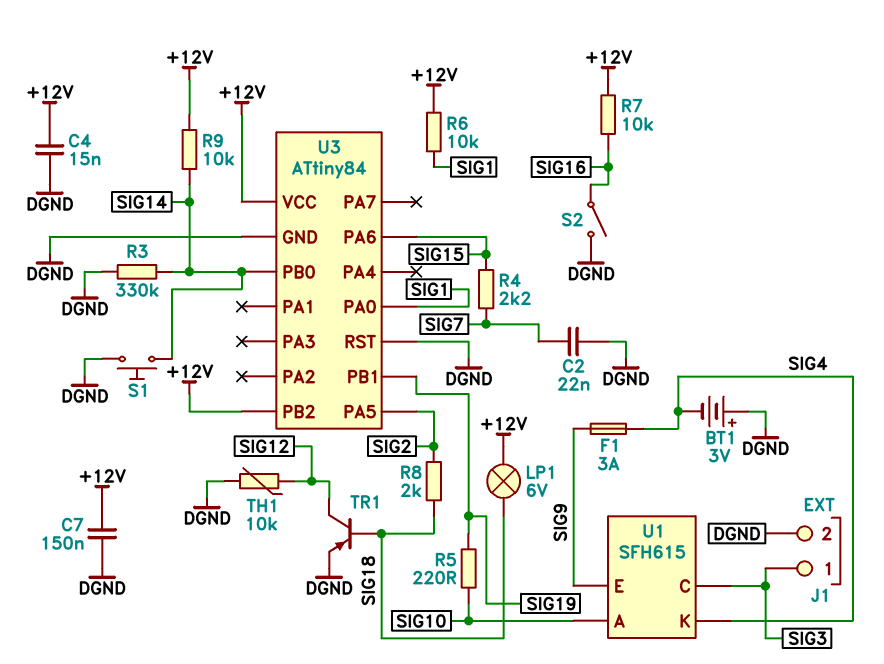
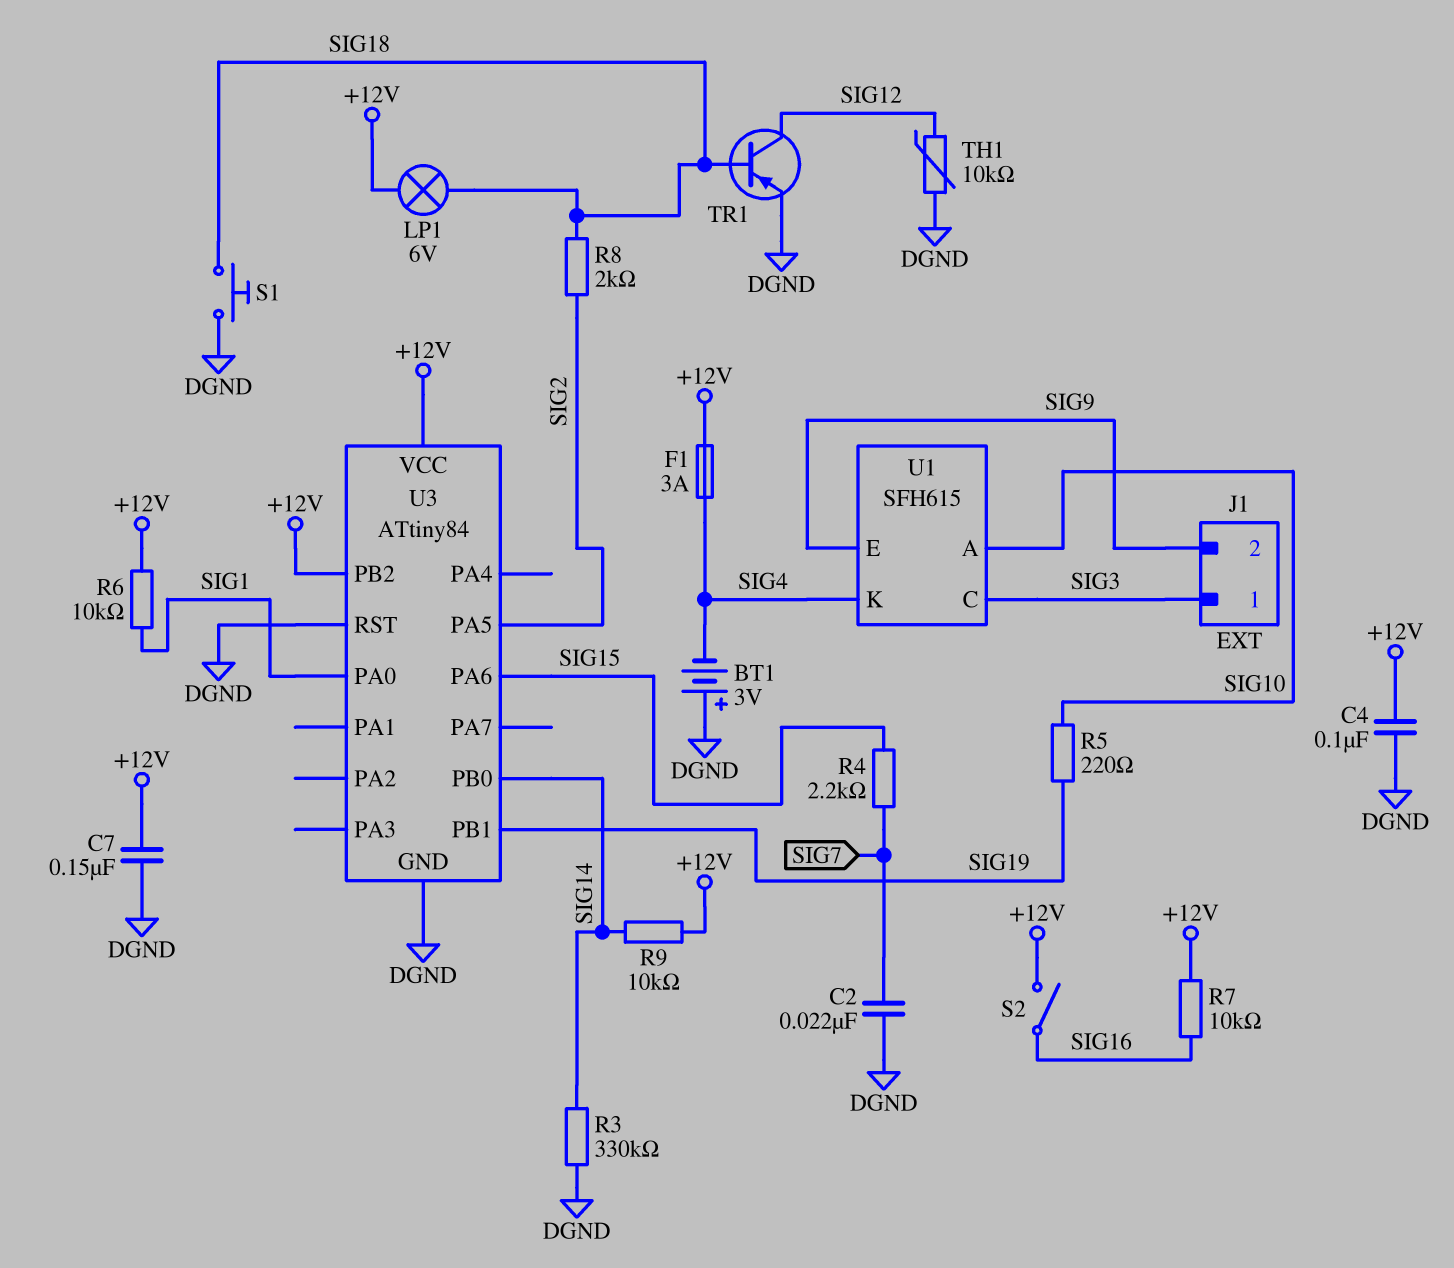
C4: 15nF (+12V, DGND) -> 100nF (+12V, DGND)
F1: 3A (SIG4, SIG9) -> 3A (+12V, SIG4)
J1 pin 2: DGND -> SIG9
S1: button (DGND, SIG14) -> button (DGND, SIG18)
S2: switch (DGND, SIG16) -> switch (+12V, SIG16)

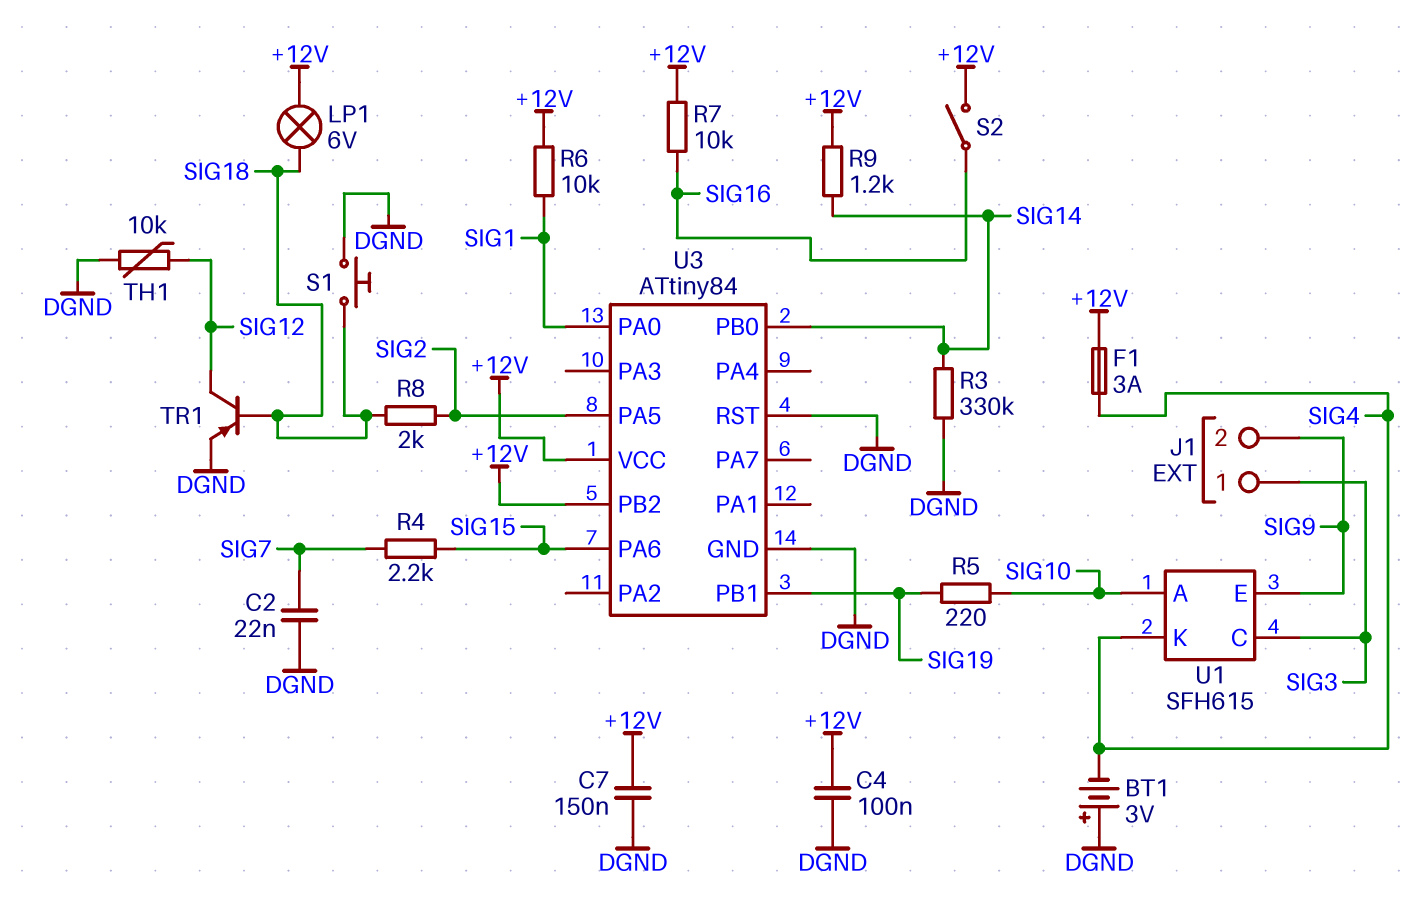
R9: 10k (+12V, SIG14) -> 1.2k (+12V, SIG14)

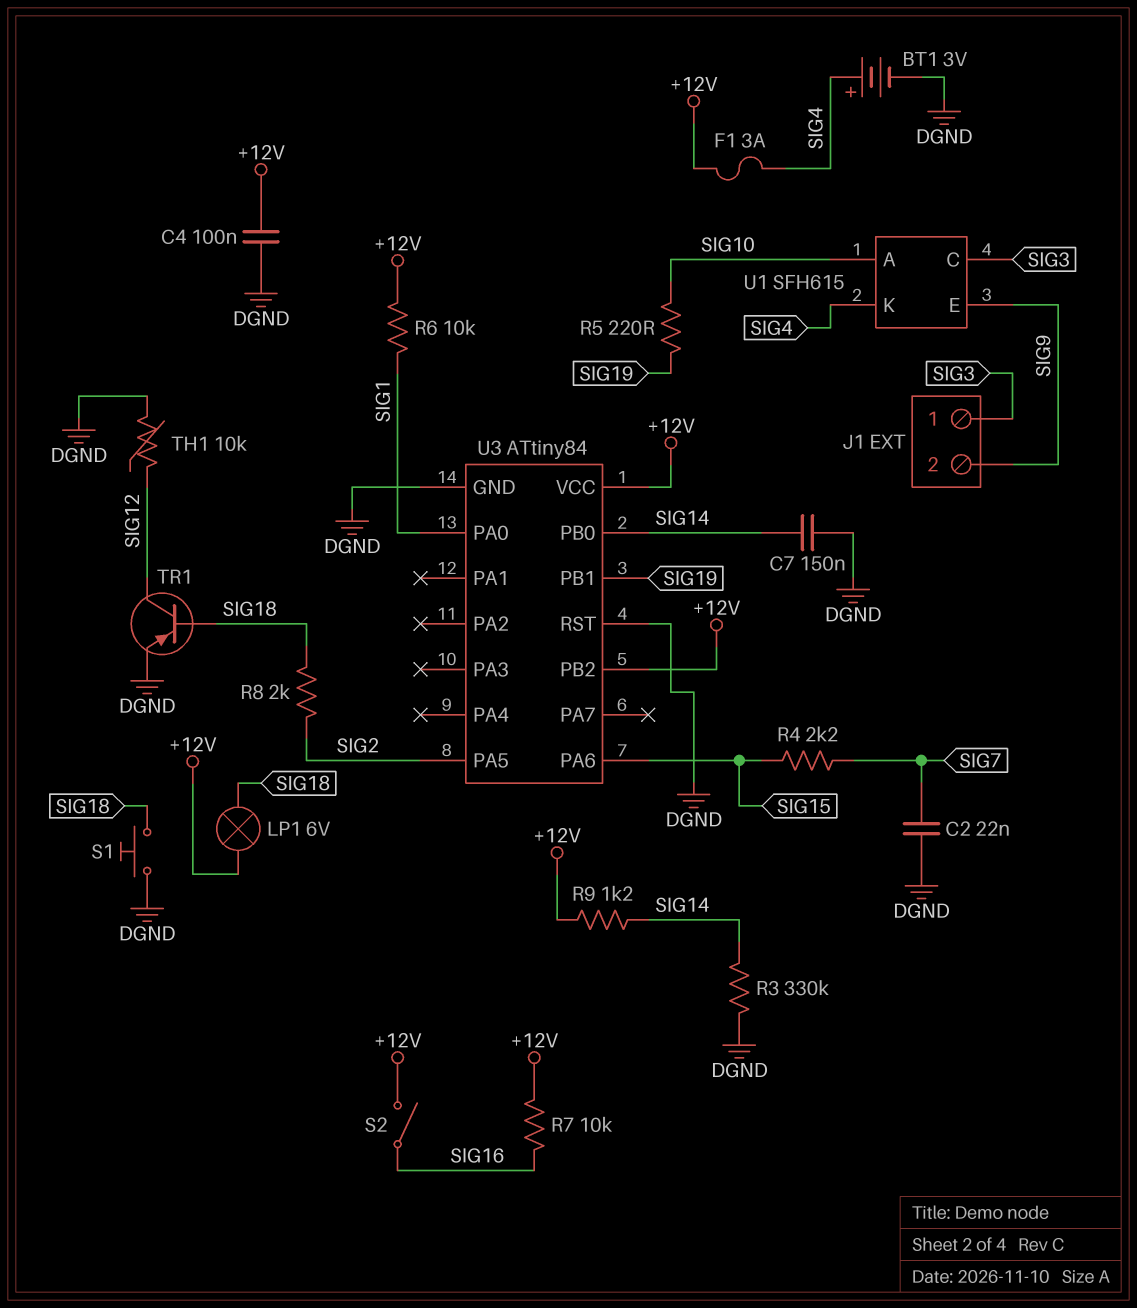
BT1: 3V (plus DGND, minus SIG4) -> 3V (plus SIG4, minus DGND)
C7: 150nF (+12V, DGND) -> 150nF (DGND, SIG14)

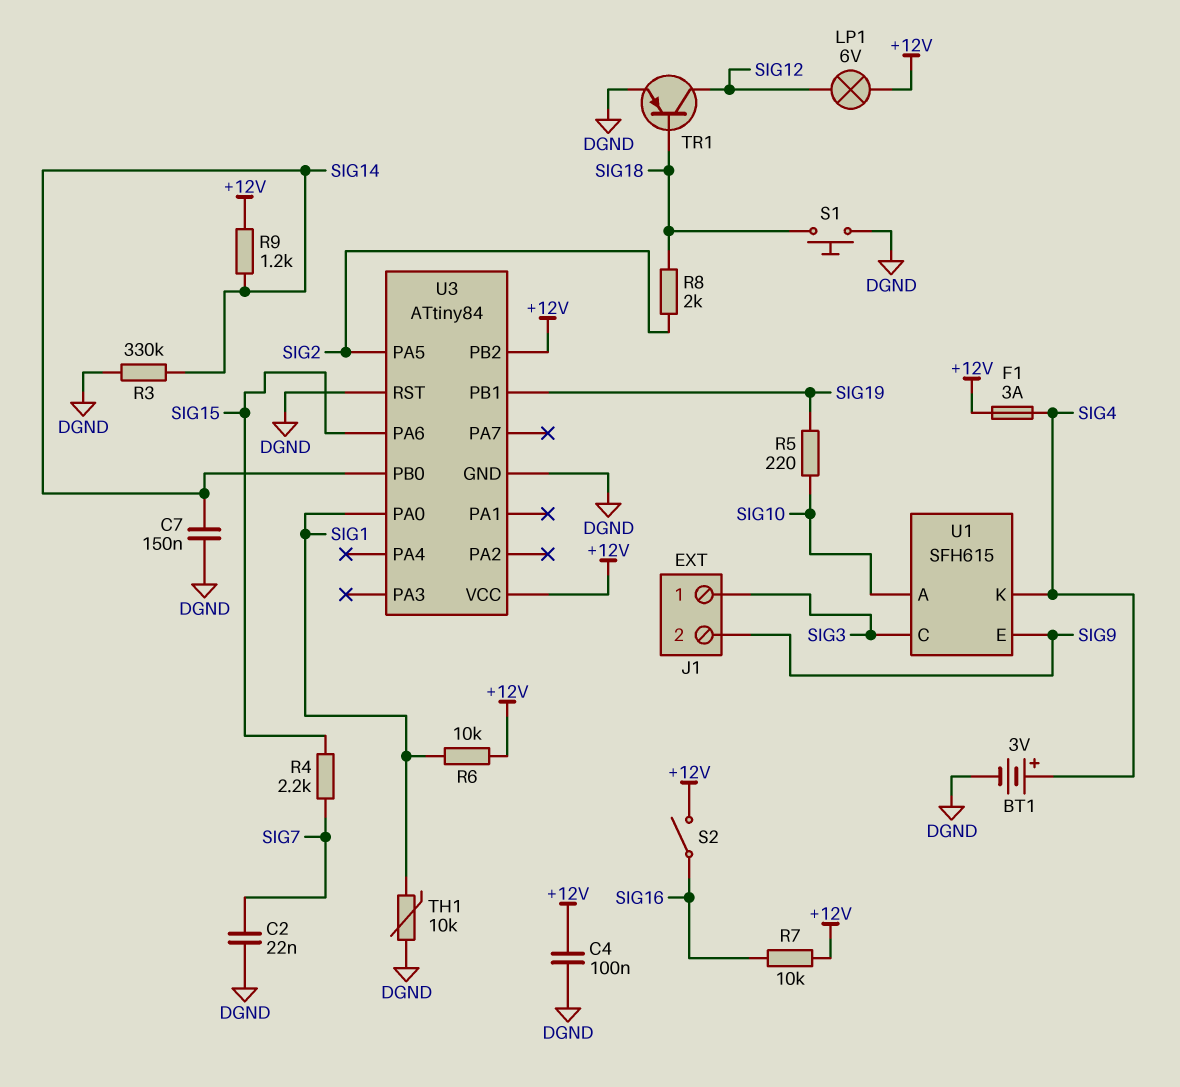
LP1: lamp 6V (+12V, SIG18) -> lamp 6V (+12V, SIG12)
TH1: 10k (DGND, SIG12) -> 10k (DGND, SIG1)

